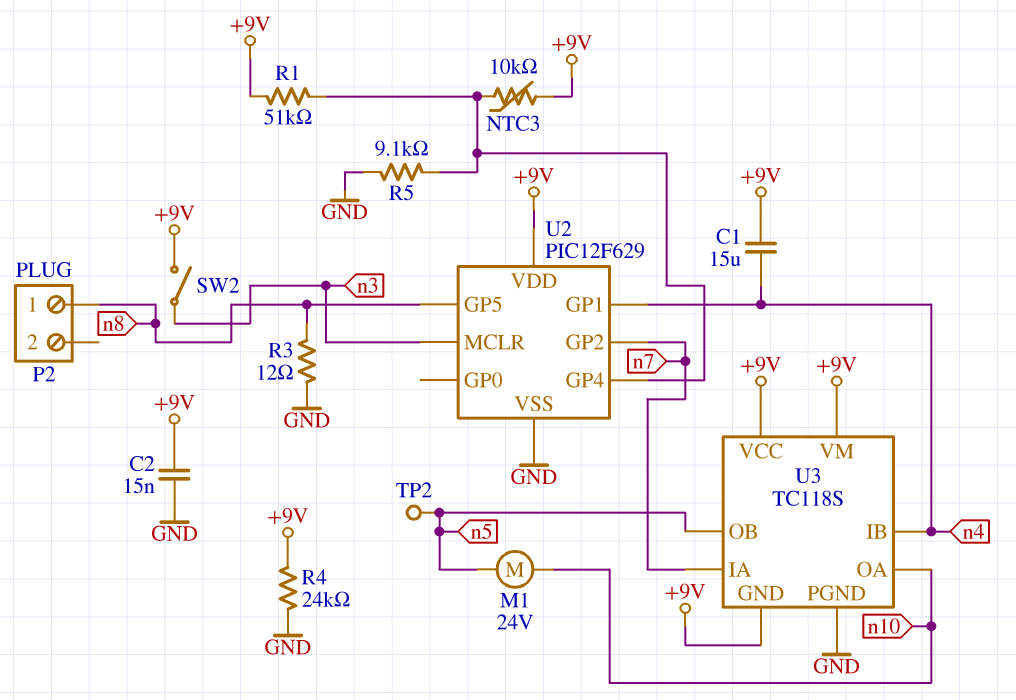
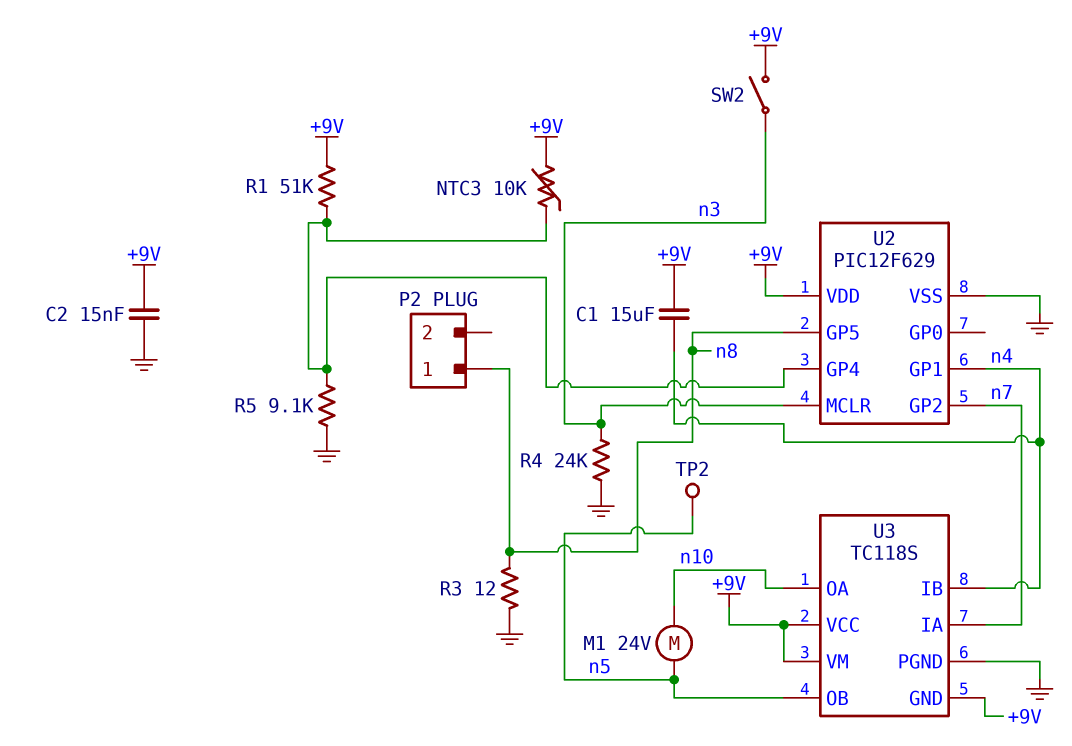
R4: 24k (+9V, GND) -> 24k (GND, n3)

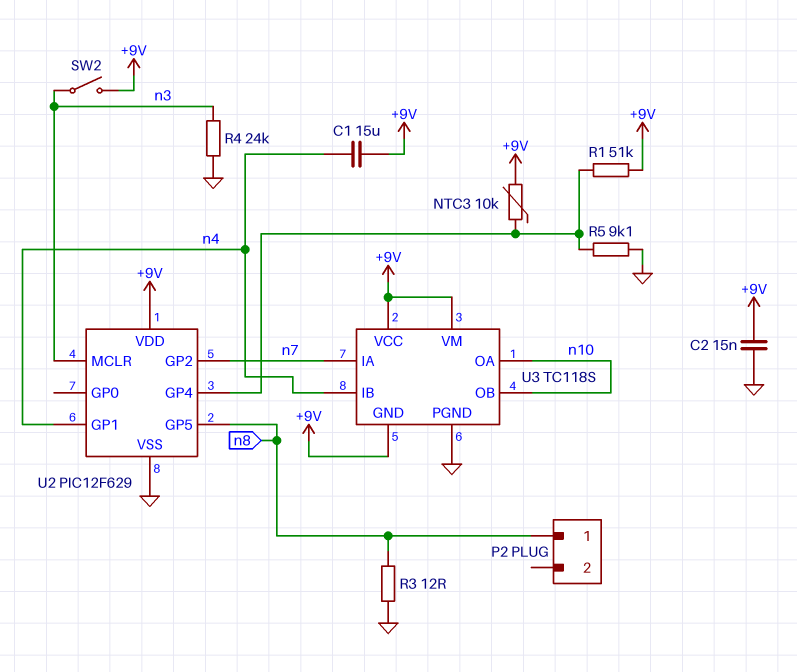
M1: motor 24V (n5, n10) -> none
TP2: test point (n5) -> none
U3 pin OB: n5 -> n10

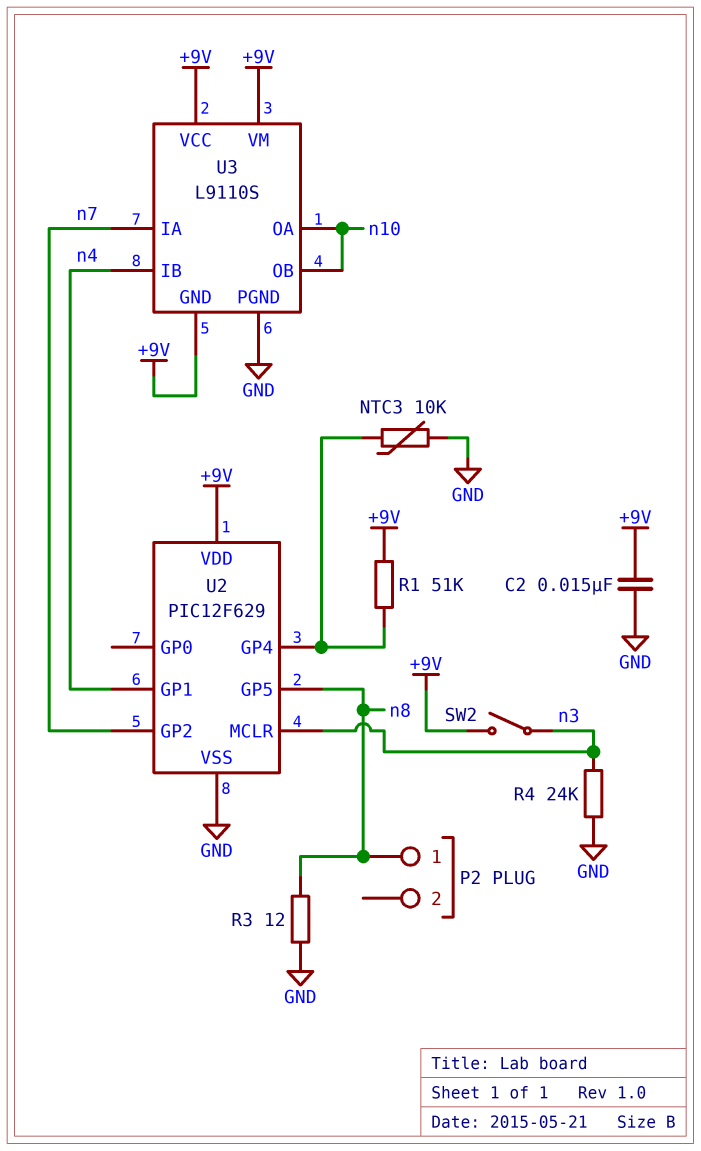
C1: 15uF (+9V, n4) -> none
NTC3: 10k (+9V, U2/GP4) -> 10k (GND, U2/GP4)
R5: 9.1k (GND, U2/GP4) -> none
U3: TC118S -> L9110S

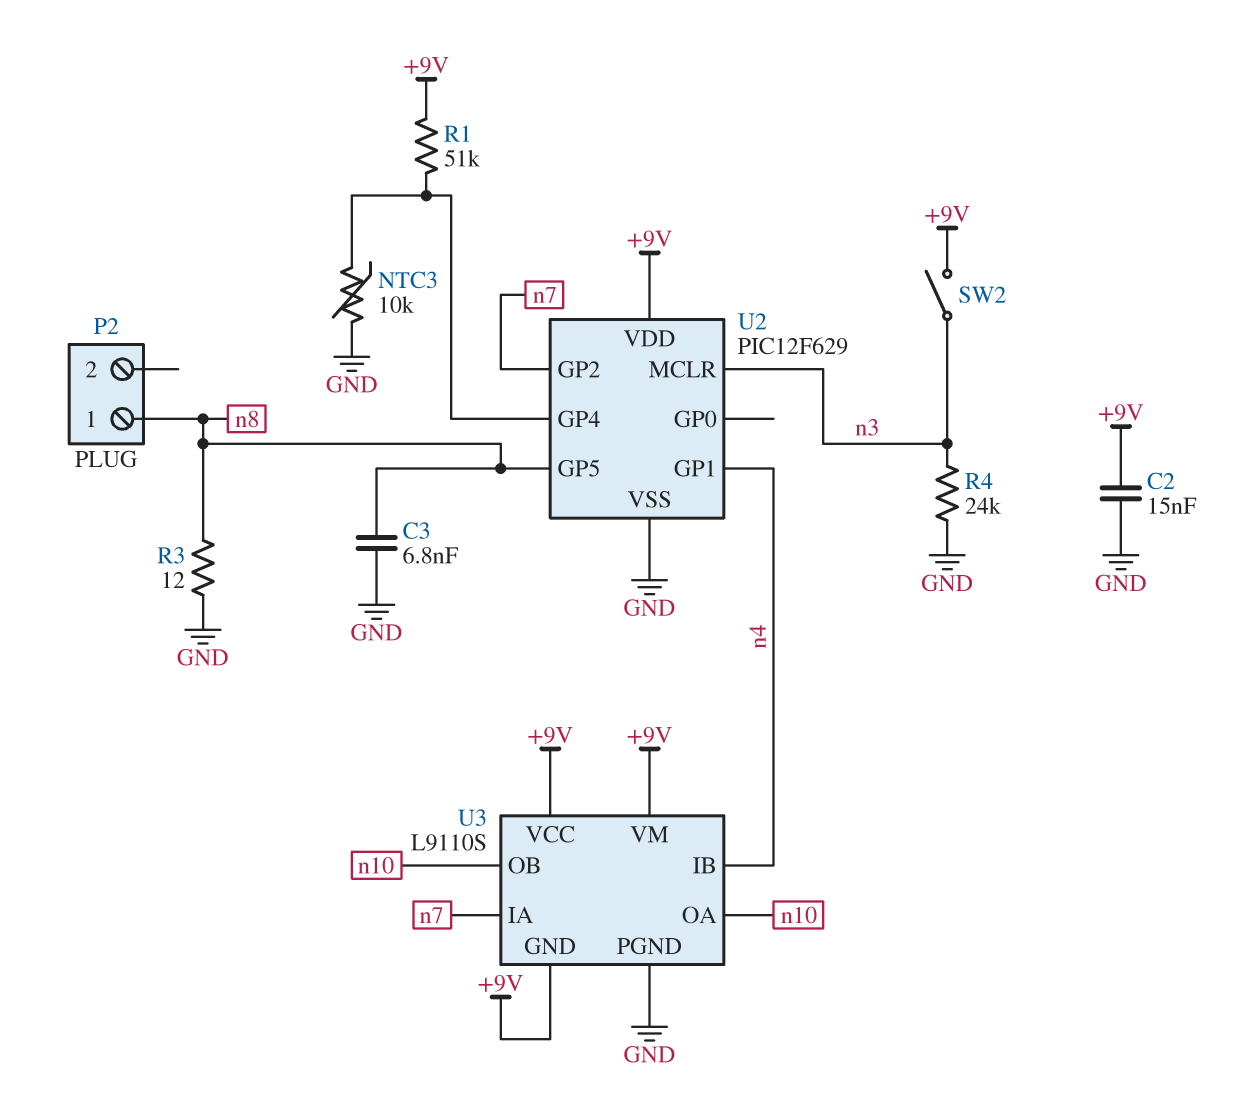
C3: none -> 6.8nF (GND, n8)

